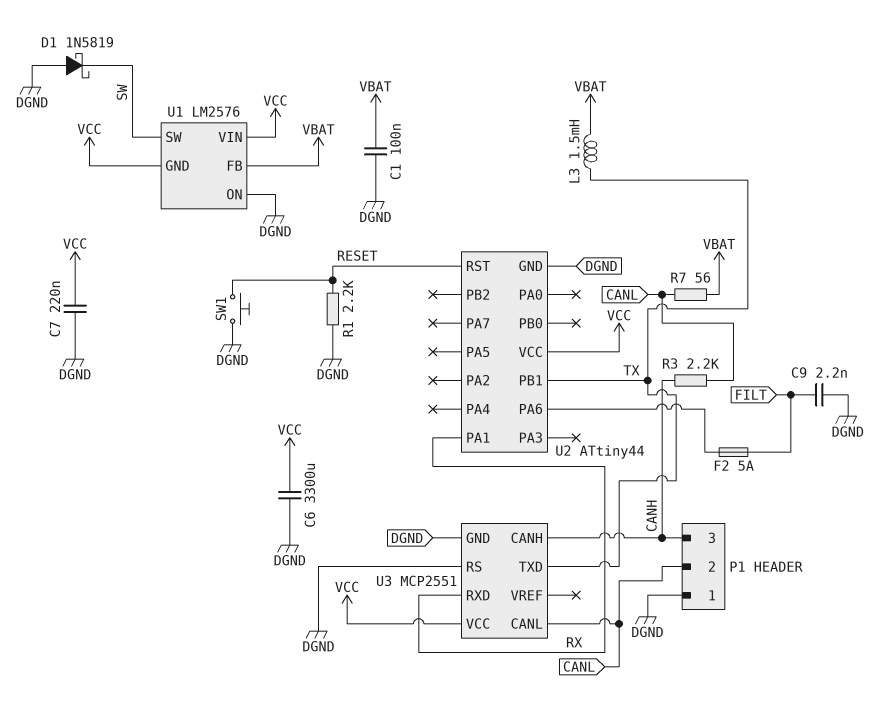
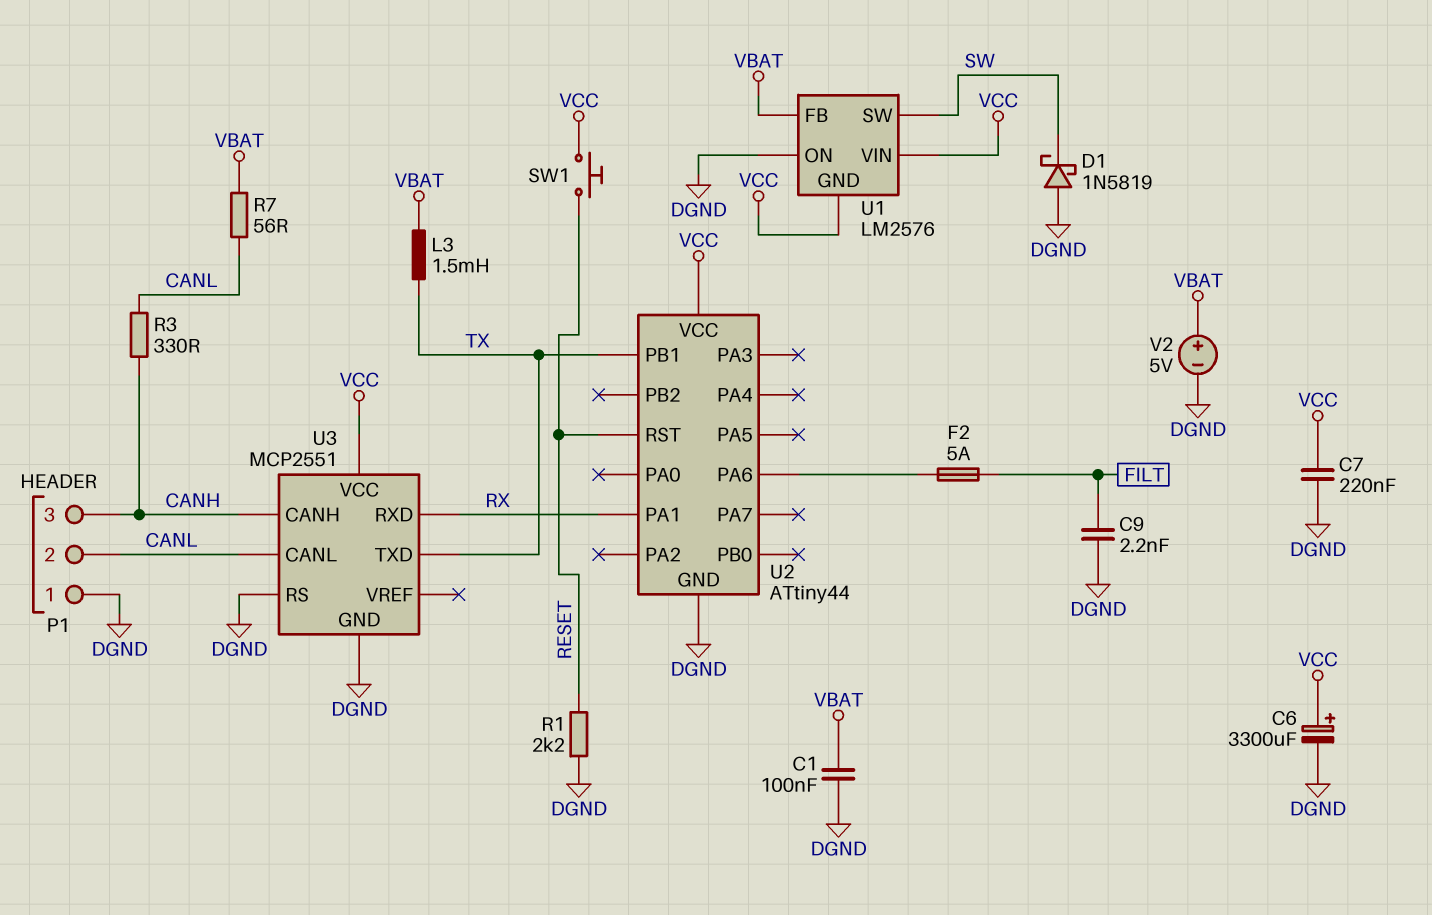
C6: 3300uF (DGND, VCC) -> 3300uF (plus VCC, minus DGND)
R3: 2.2k (CANH, CANL) -> 330 (CANH, CANL)
SW1: button (DGND, RESET) -> button (RESET, VCC)
V2: none -> 5V (plus VBAT, minus DGND)

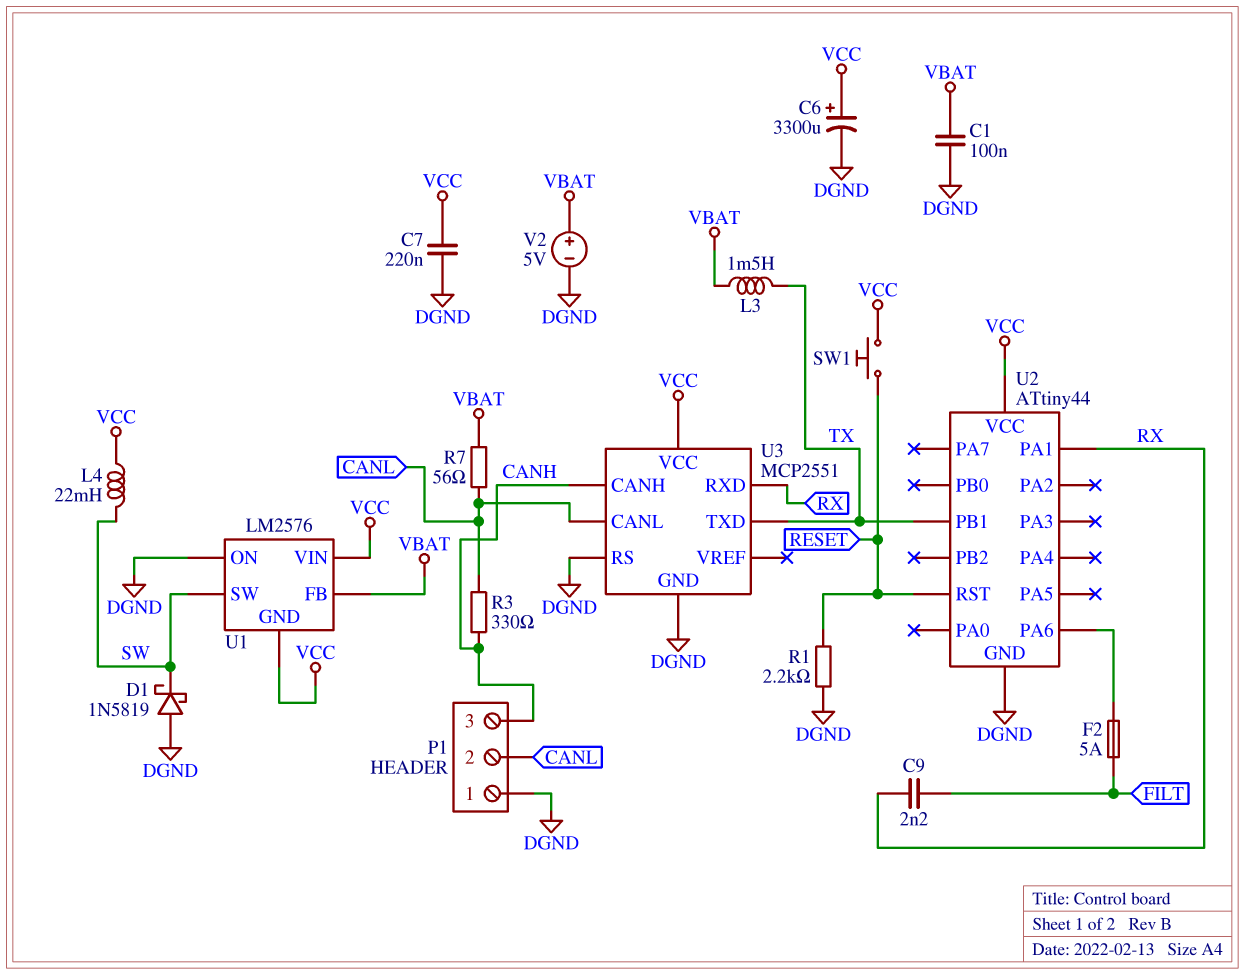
C9: 2.2nF (DGND, FILT) -> 2.2nF (FILT, RX)
L4: none -> 22mH (SW, VCC)

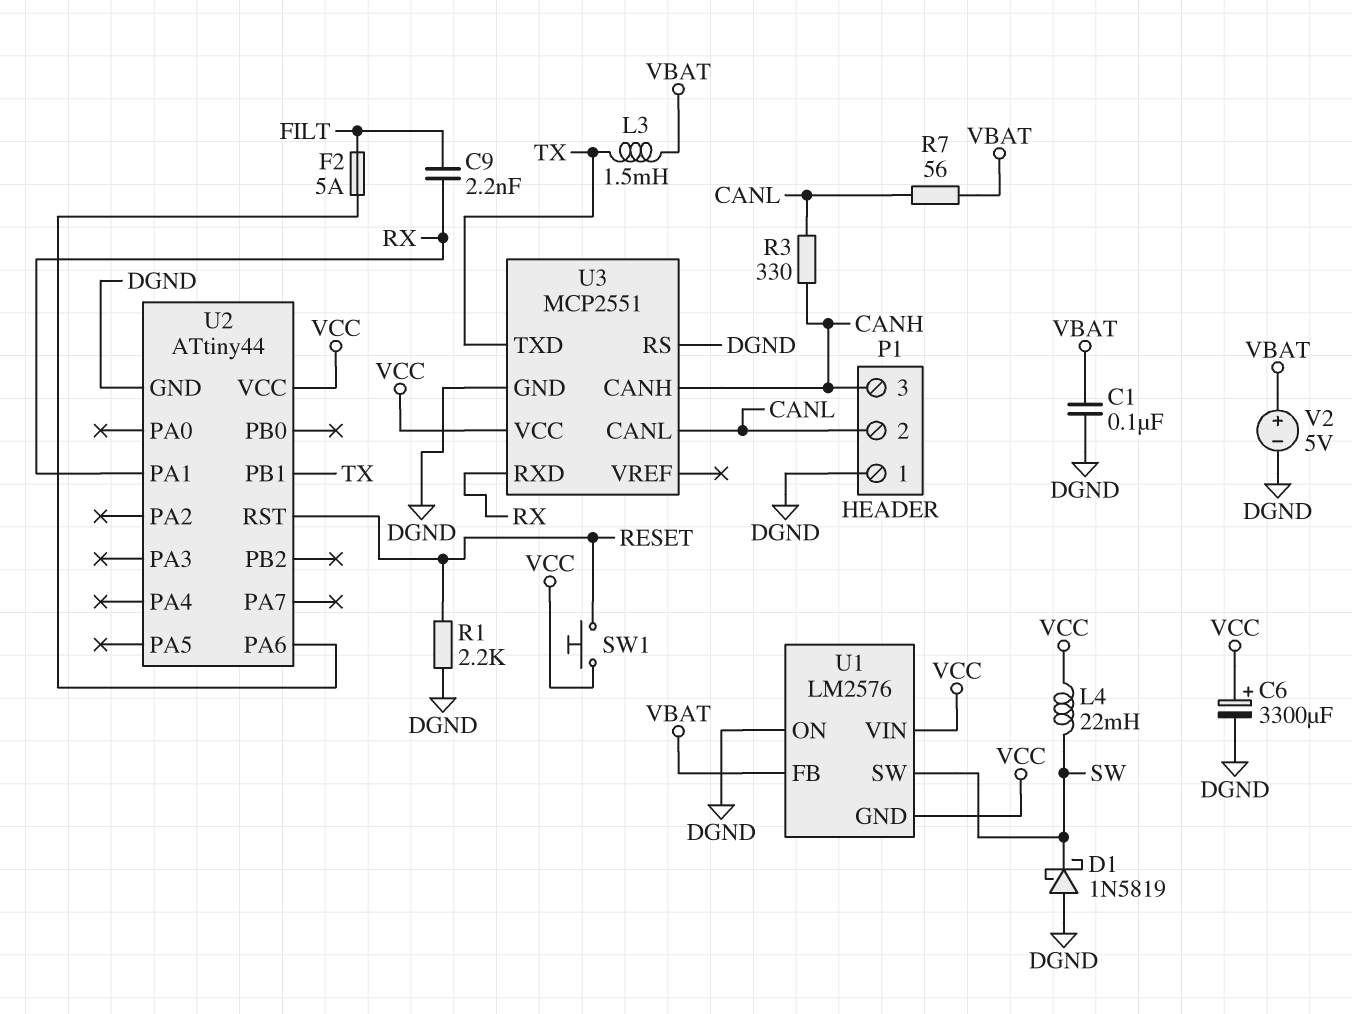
C7: 220nF (DGND, VCC) -> none

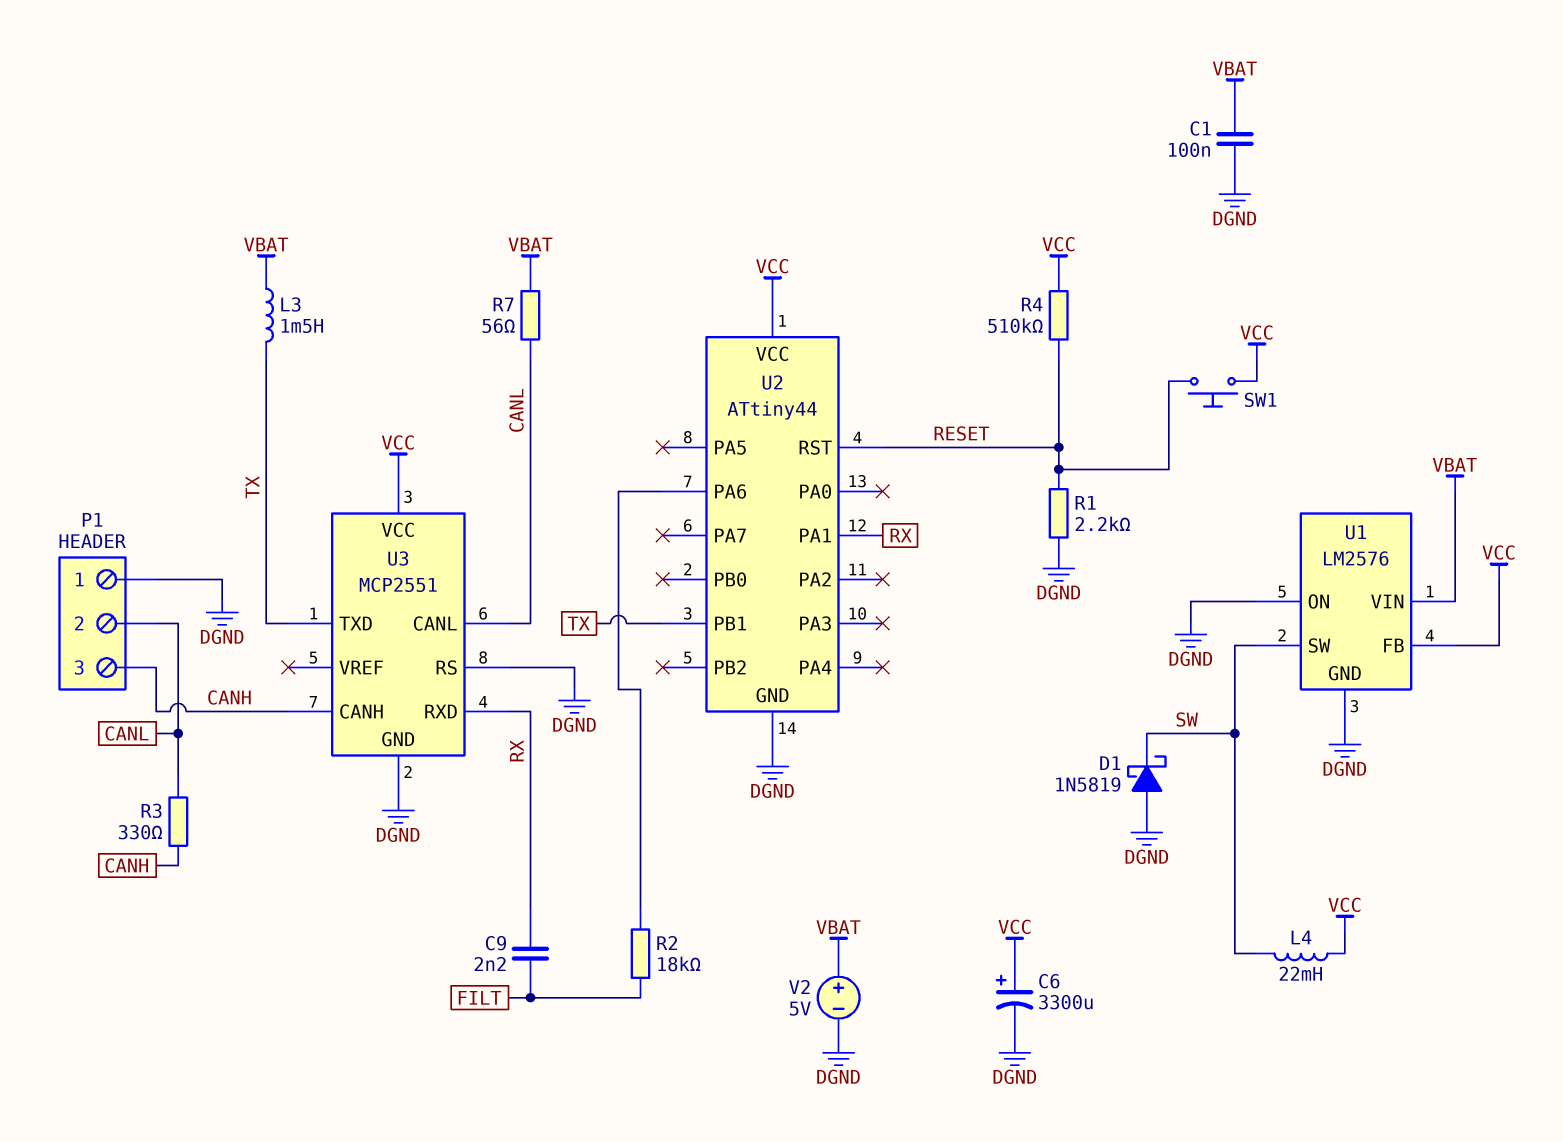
F2: 5A (FILT, U2/PA6) -> none
R2: none -> 18k (FILT, U2/PA6)
R4: none -> 510k (RESET, VCC)
U1 pin FB: VBAT -> VCC
U1 pin GND: VCC -> DGND
U1 pin VIN: VCC -> VBAT

